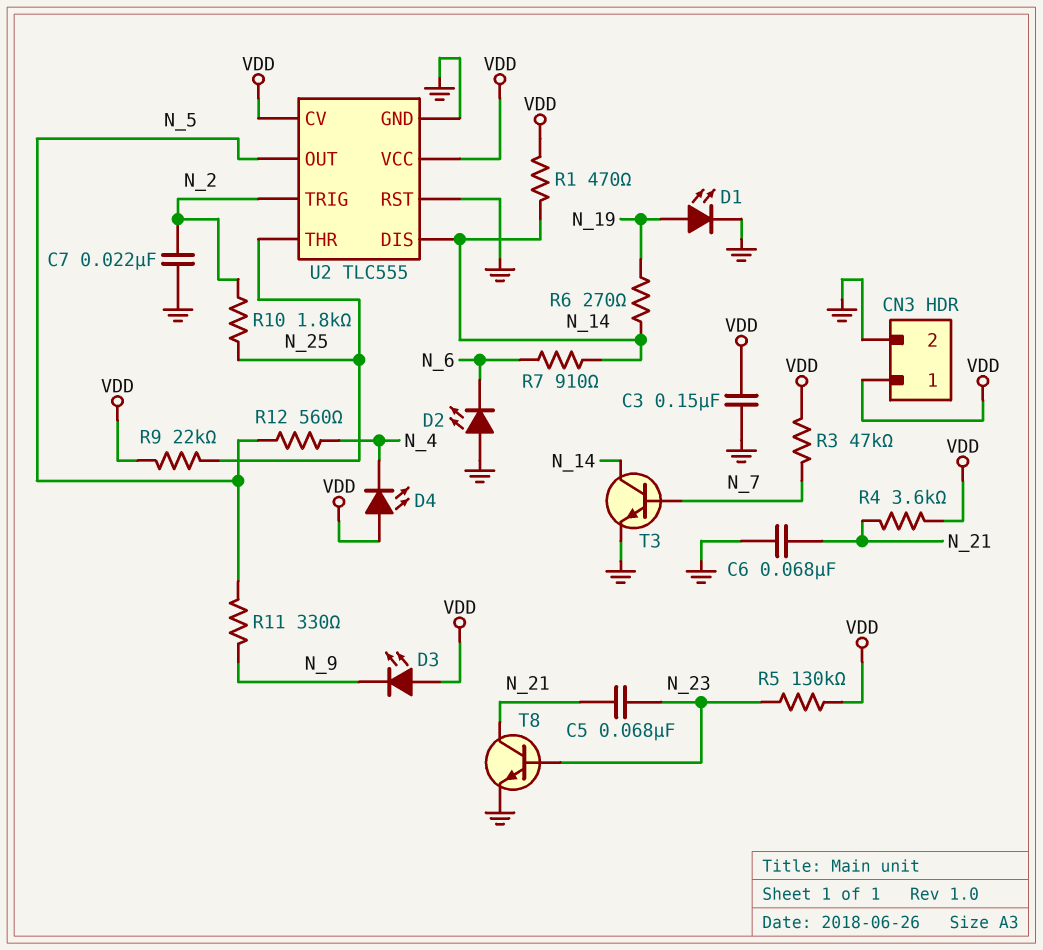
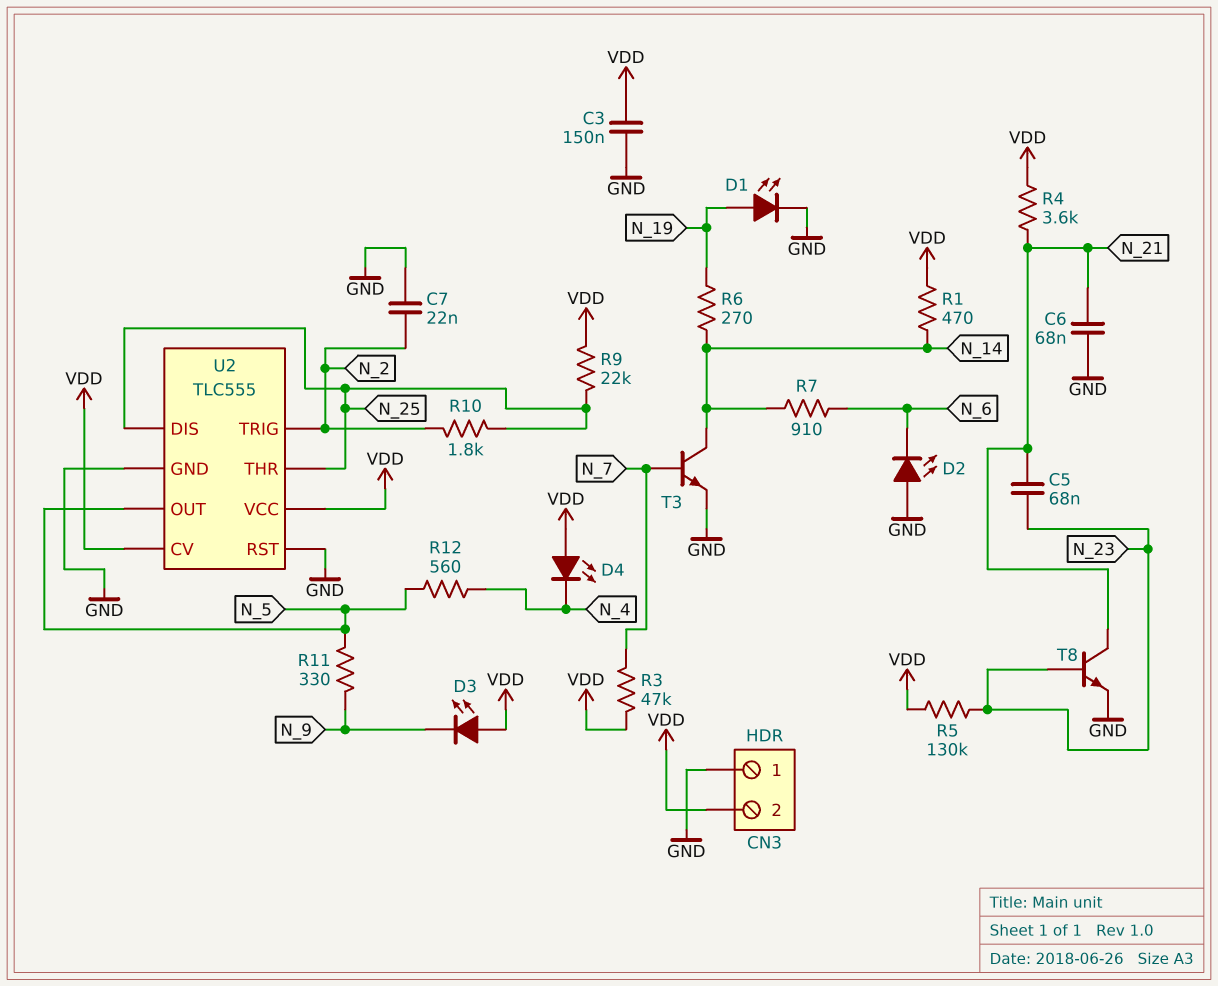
CN3 pin 1: VDD -> GND
CN3 pin 2: GND -> VDD
U2 pin DIS: N_14 -> N_25

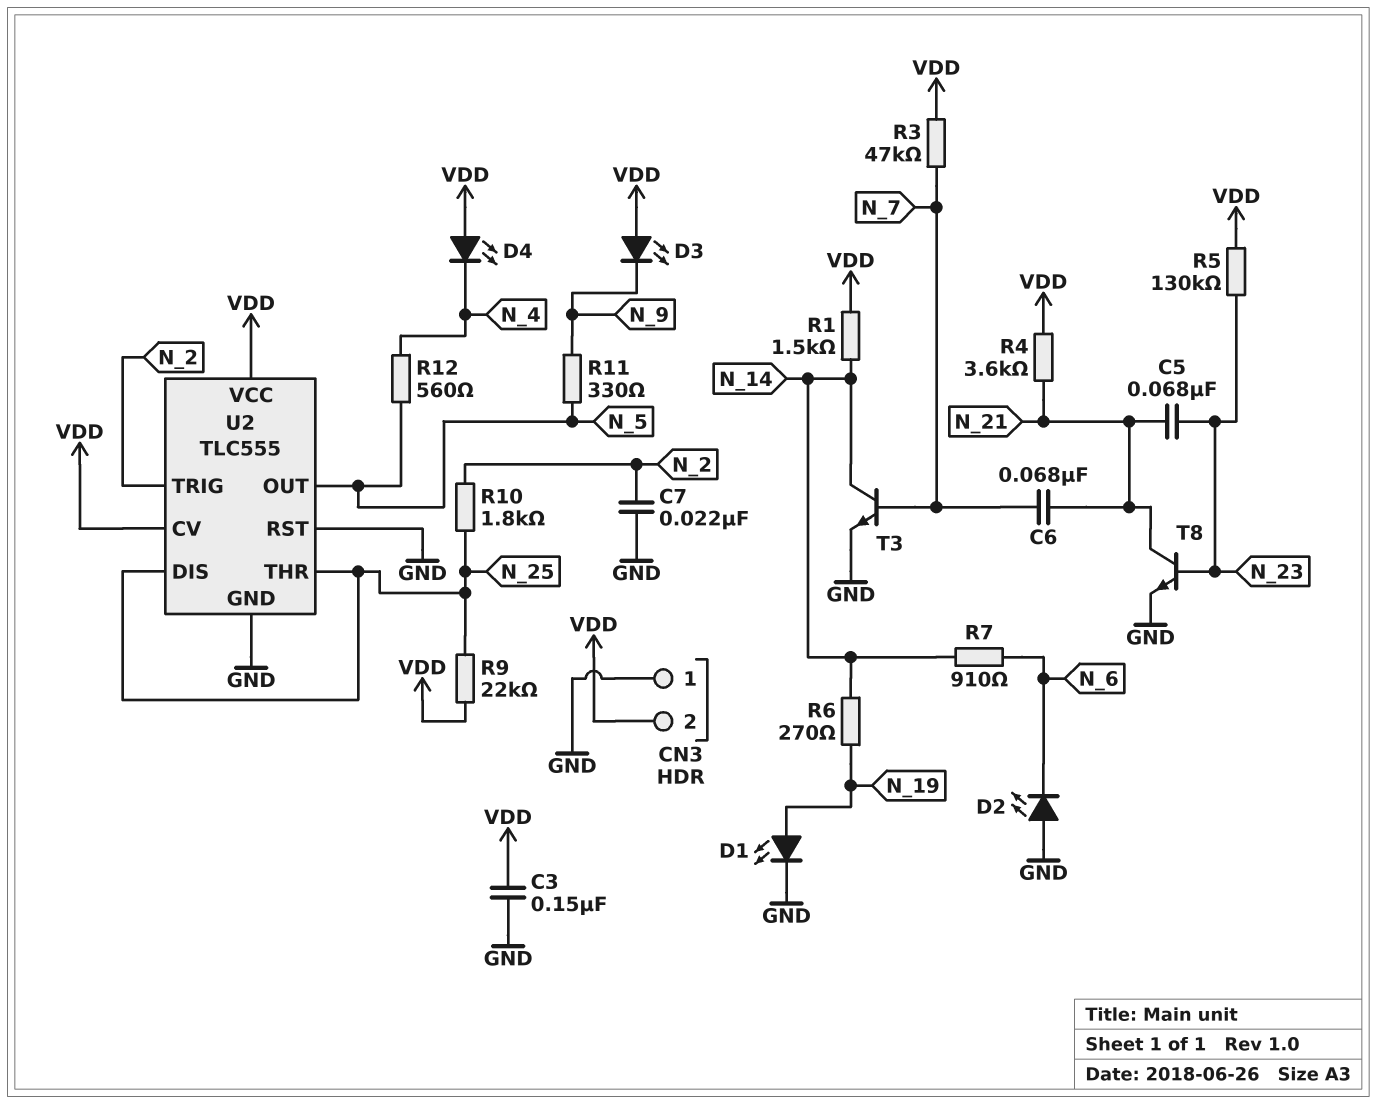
C6: 68nF (GND, N_21) -> 68nF (N_7, N_21)
R1: 470 (N_14, VDD) -> 1.5k (N_14, VDD)

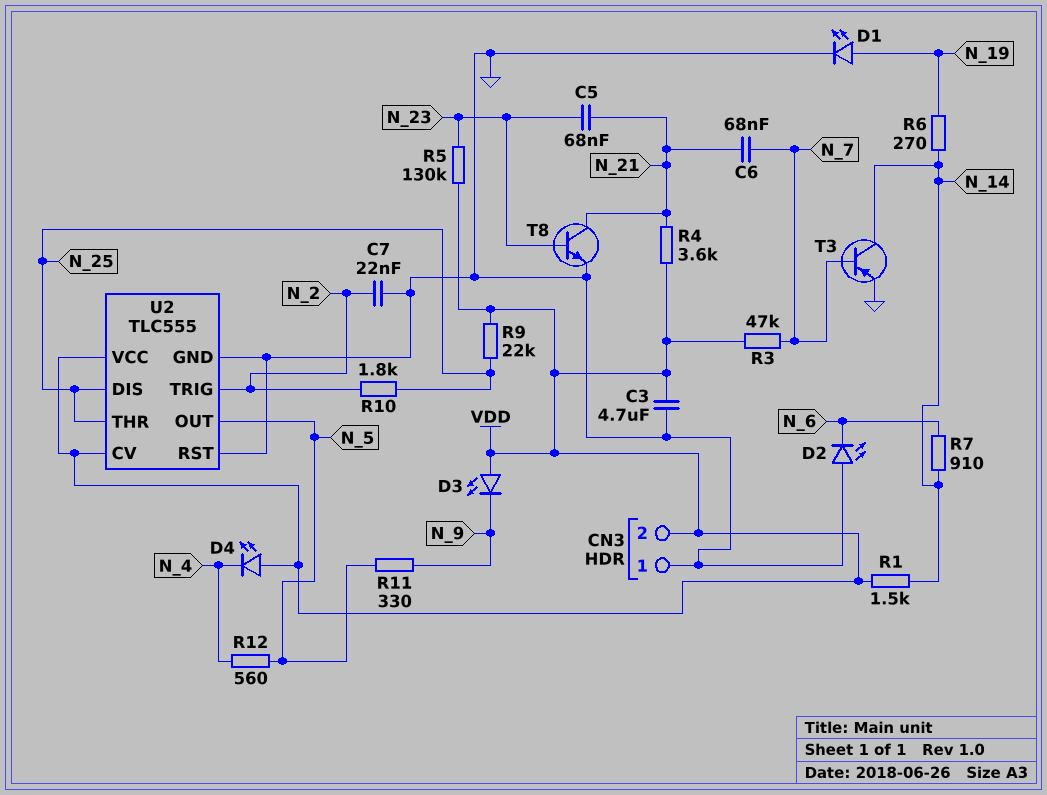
C3: 150nF (GND, VDD) -> 4.7uF (GND, VDD)
T3: NPN (B N_7, C N_14, E GND) -> PNP (B N_7, C N_14, E GND)

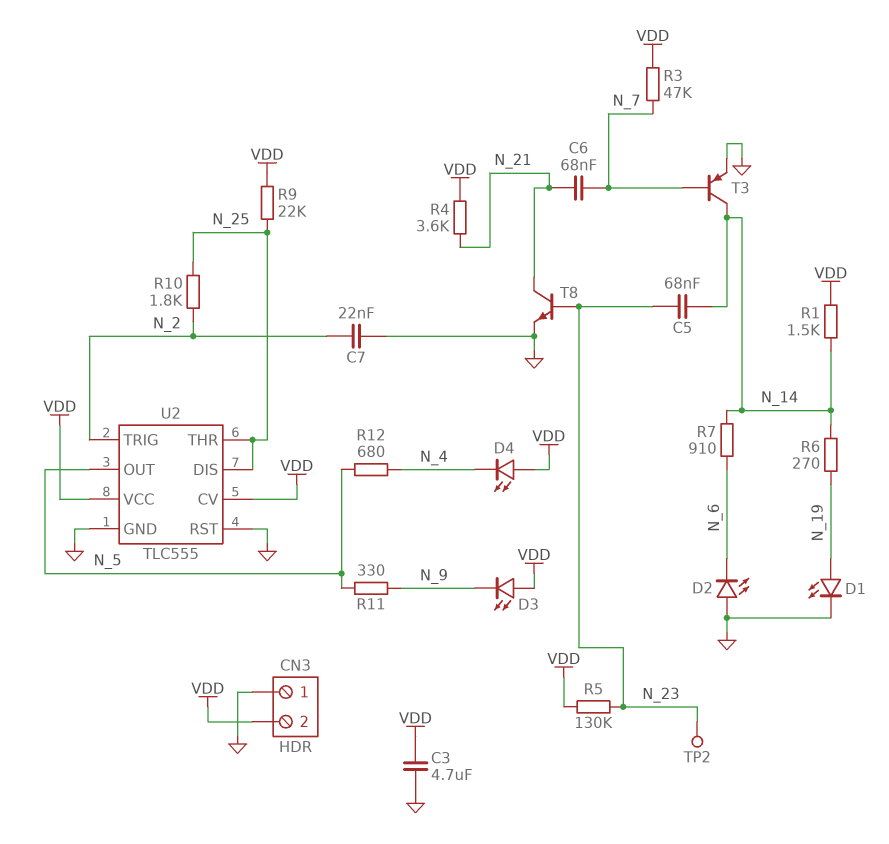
C5: 68nF (N_21, N_23) -> 68nF (N_14, N_23)
R12: 560 (N_4, N_5) -> 680 (N_4, N_5)
TP2: none -> test point (N_23)

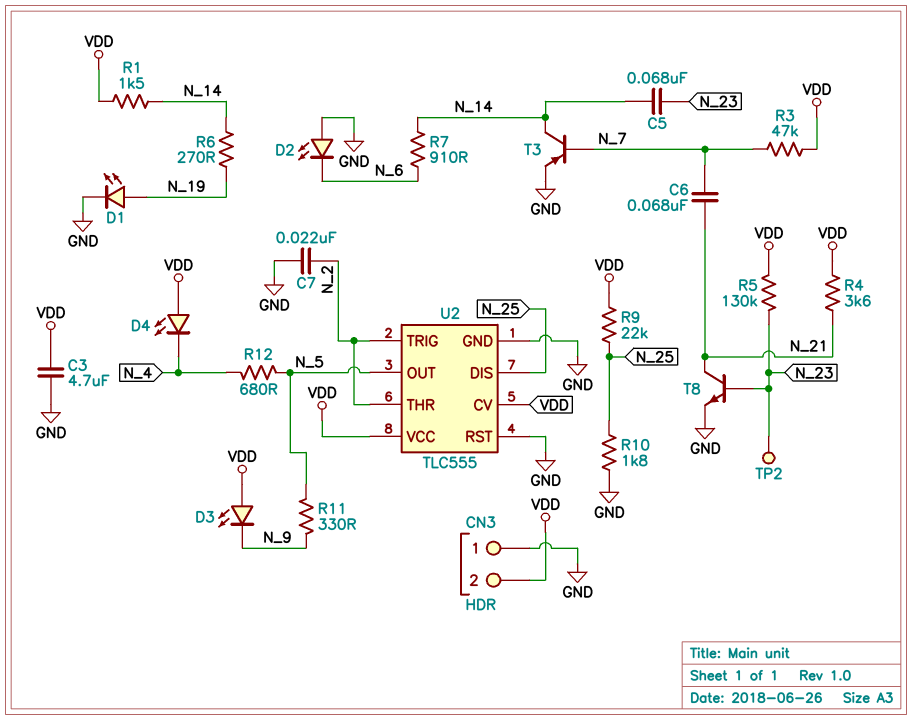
R10: 1.8k (N_2, N_25) -> 1.8k (GND, N_25)
U2 pin THR: N_25 -> N_2

